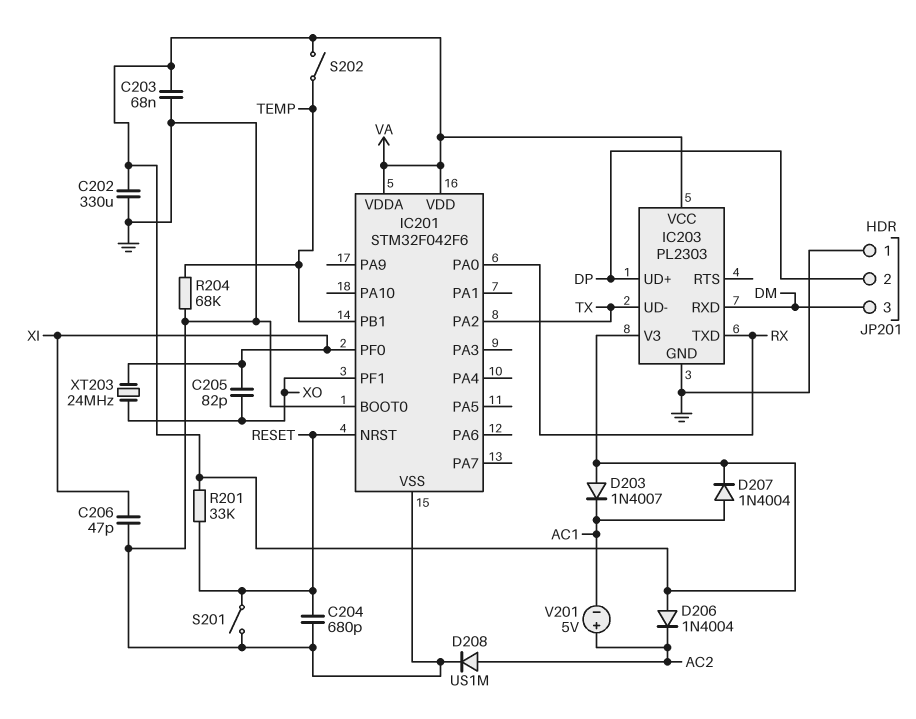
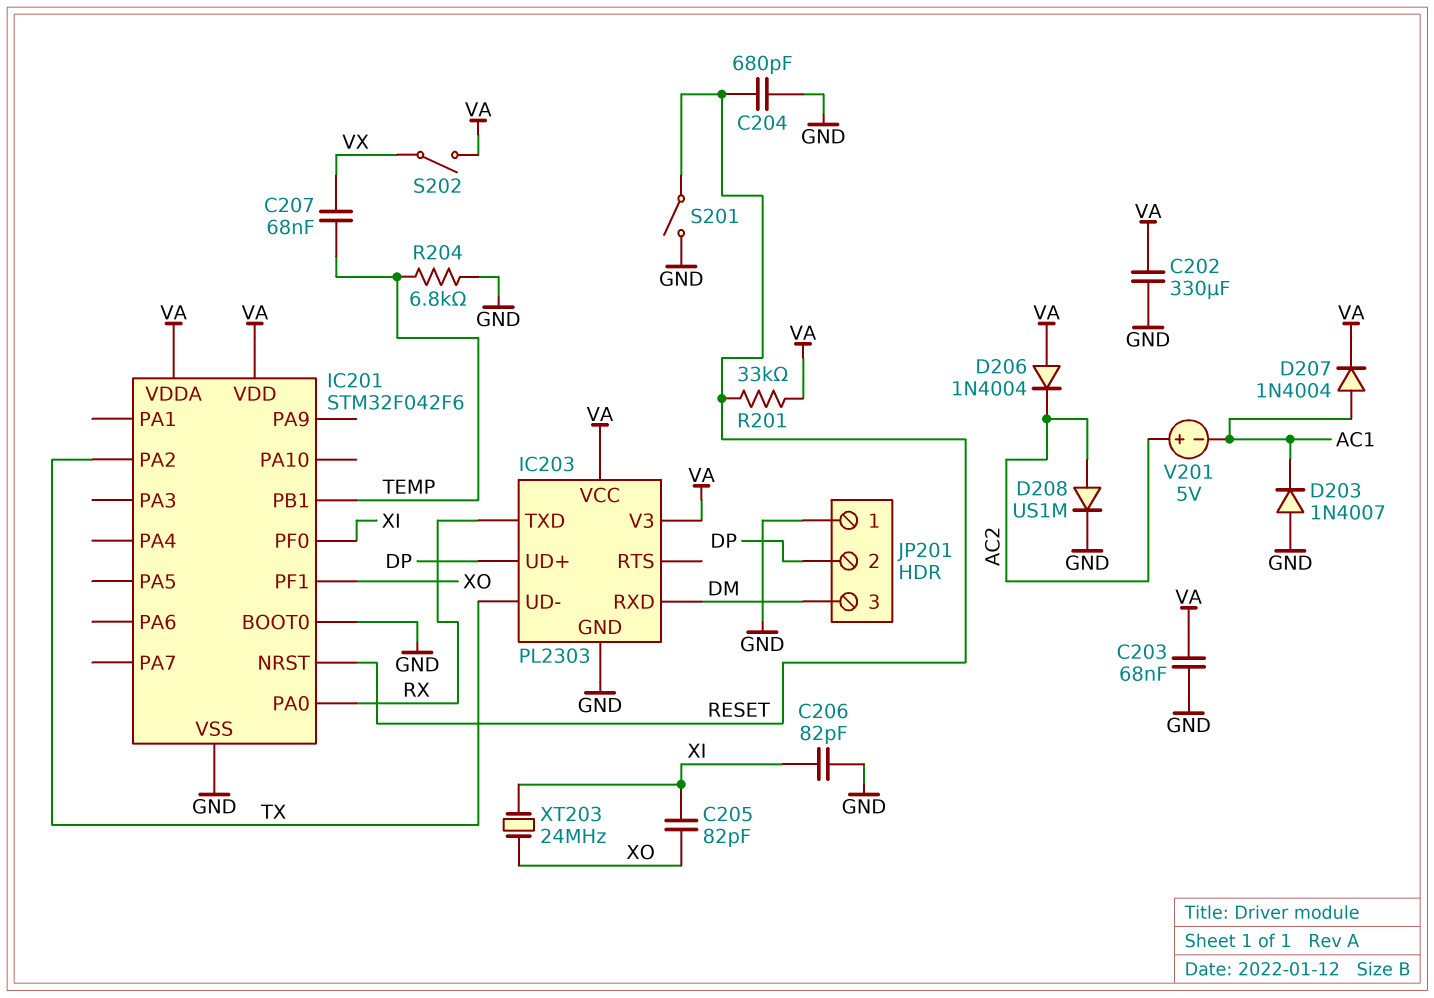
C206: 47pF (GND, XI) -> 82pF (GND, XI)
C207: none -> 68nF (TEMP, VX)
D203: diode 1N4007 (A VA, K AC1) -> diode 1N4007 (A GND, K AC1)
R204: 68k (GND, TEMP) -> 6.8k (GND, TEMP)
S202: switch (TEMP, VA) -> switch (VA, VX)

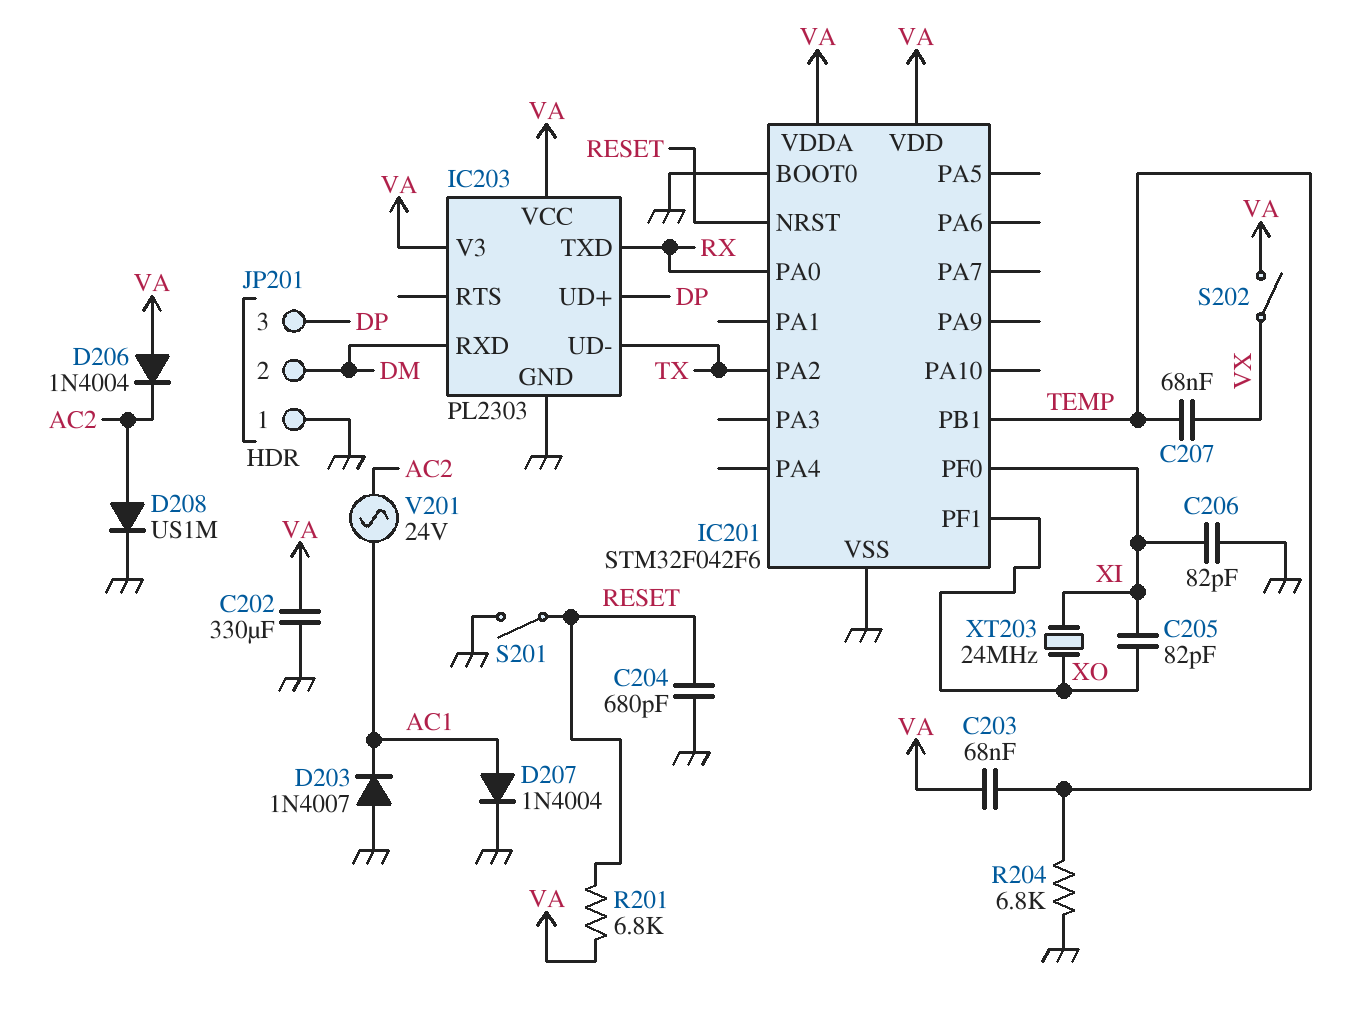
C203: 68nF (GND, VA) -> 68nF (TEMP, VA)
D207: diode 1N4004 (A AC1, K VA) -> diode 1N4004 (A AC1, K GND)
JP201 pin 2: DP -> DM
JP201 pin 3: DM -> DP
R201: 33k (RESET, VA) -> 6.8k (RESET, VA)
V201: 5V (plus AC2, minus AC1) -> AC 24V (AC1, AC2)

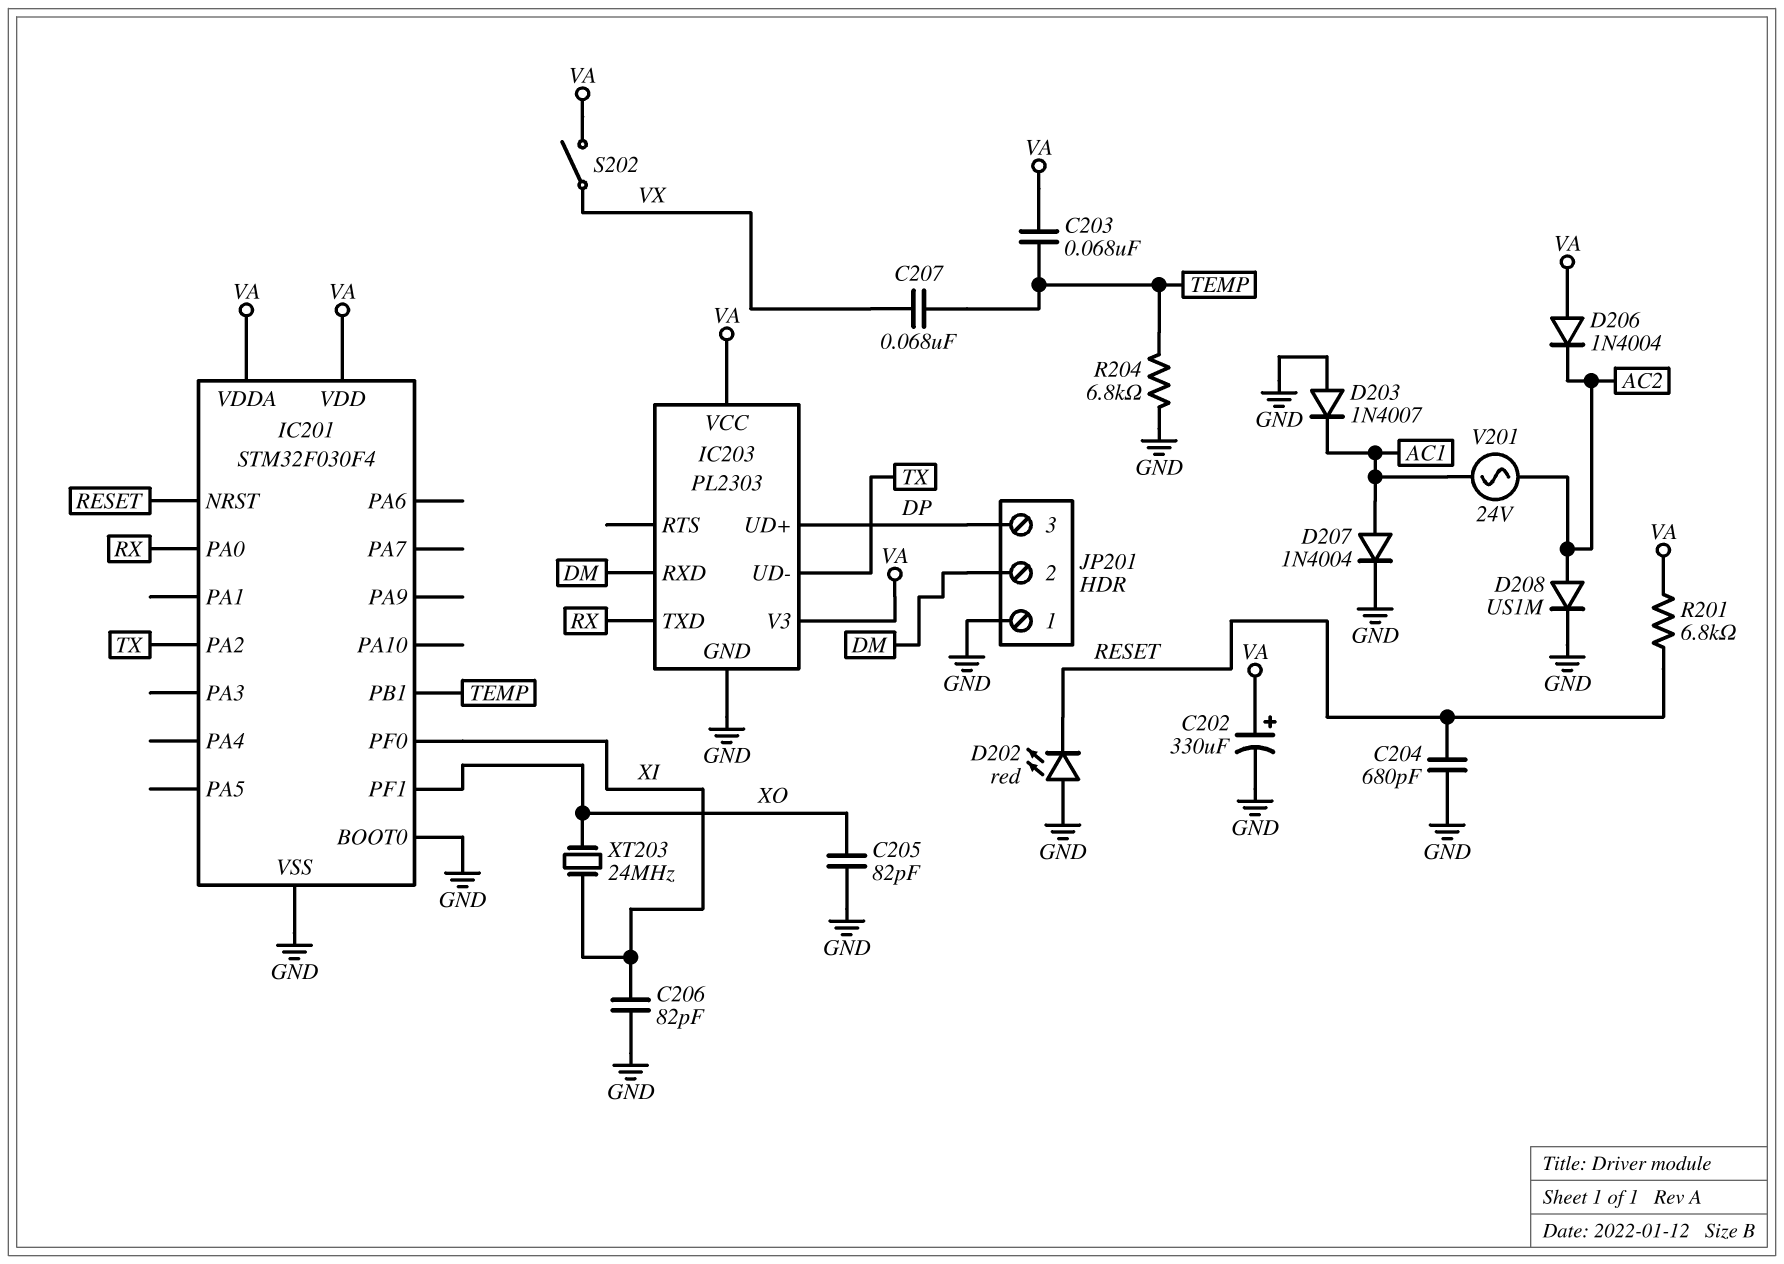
C202: 330uF (GND, VA) -> 330uF (plus VA, minus GND)
C205: 82pF (XI, XO) -> 82pF (GND, XO)
D202: none -> LED red (A GND, K RESET)
IC201: STM32F042F6 -> STM32F030F4
S201: switch (GND, RESET) -> none

